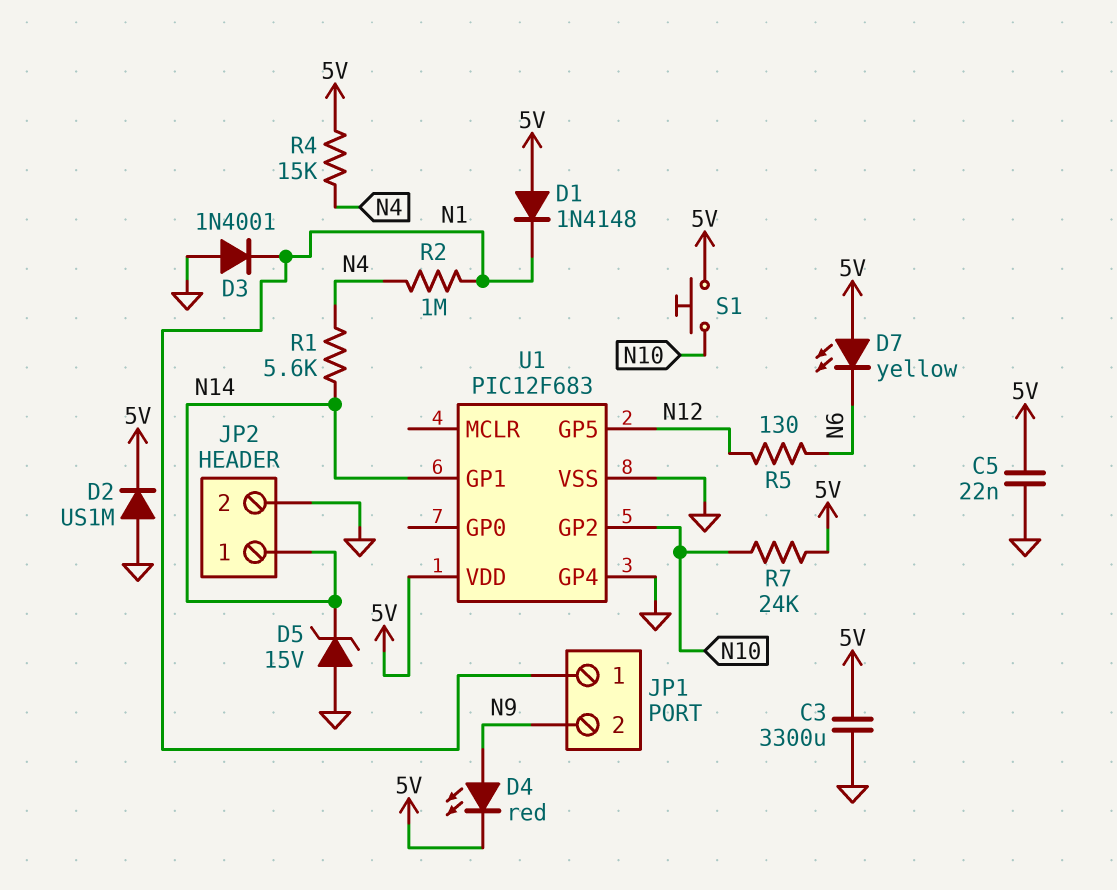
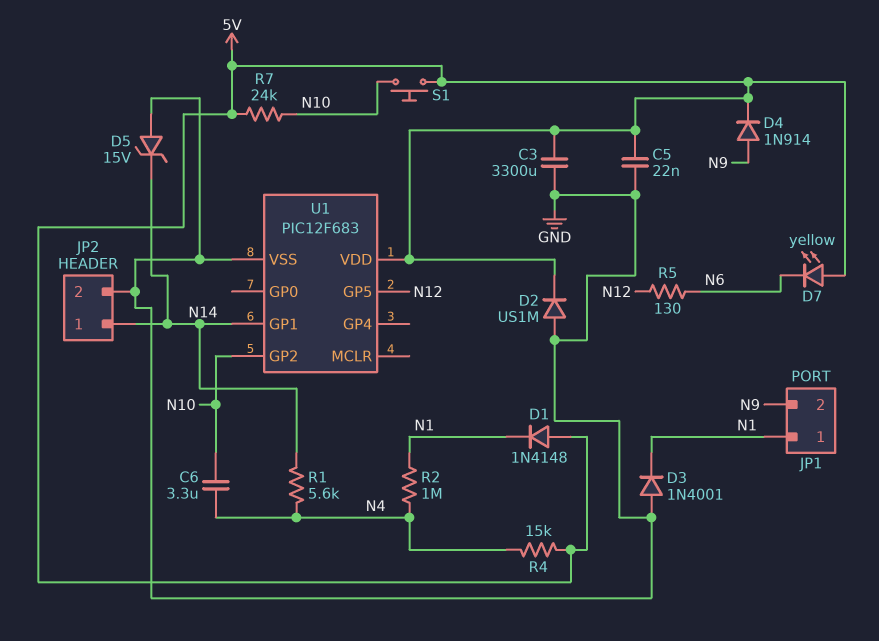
C6: none -> 3.3uF (N4, N10)
D4: LED red (A N9, K 5V) -> diode 1N914 (A N9, K 5V)
U1 pin GP4: GND -> none

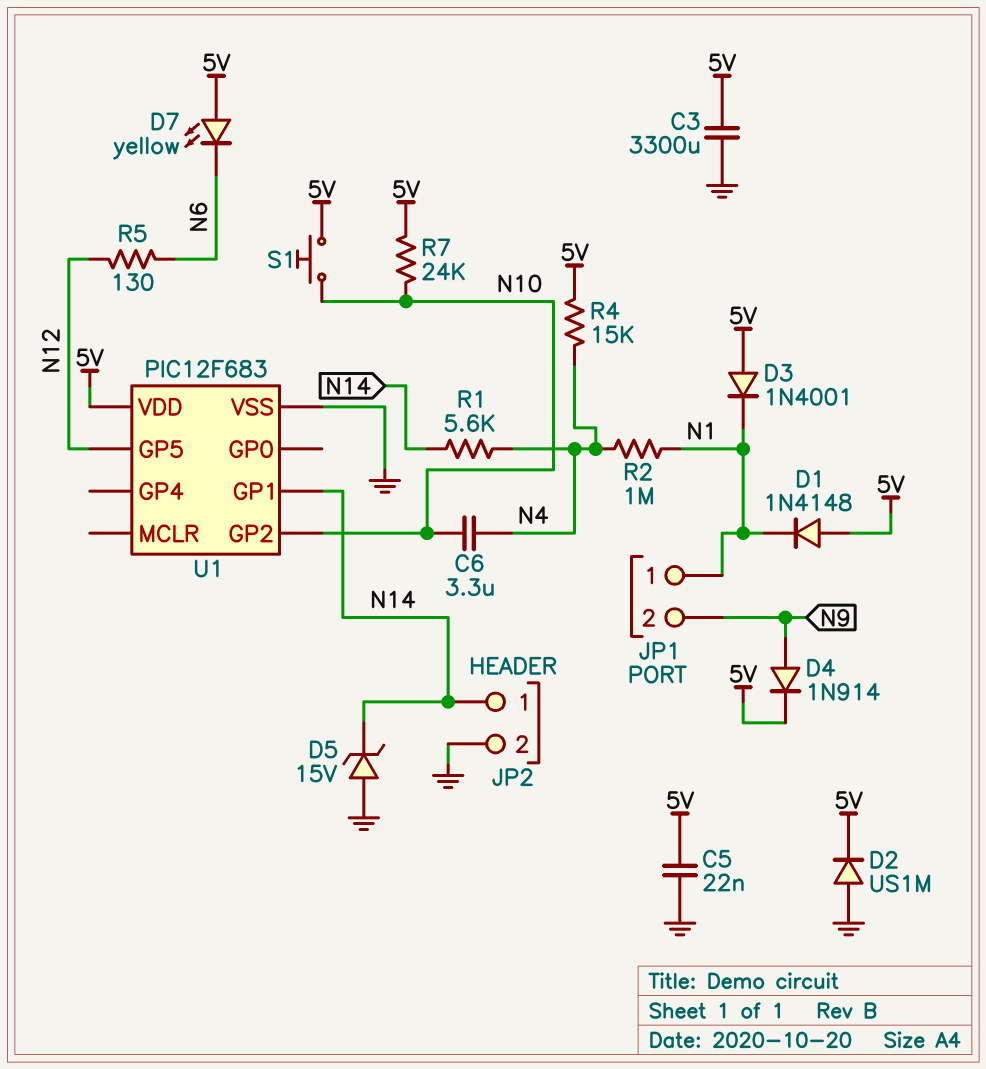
D3: diode 1N4001 (A GND, K N1) -> diode 1N4001 (A 5V, K N1)

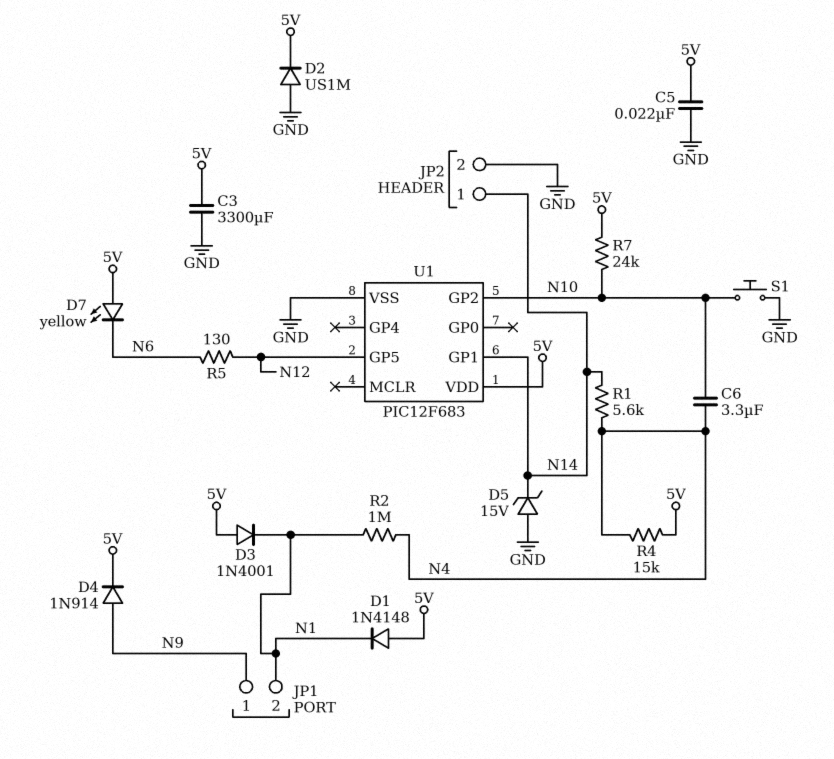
JP1 pin 1: N1 -> N9
JP1 pin 2: N9 -> N1
S1: button (5V, N10) -> button (GND, N10)

